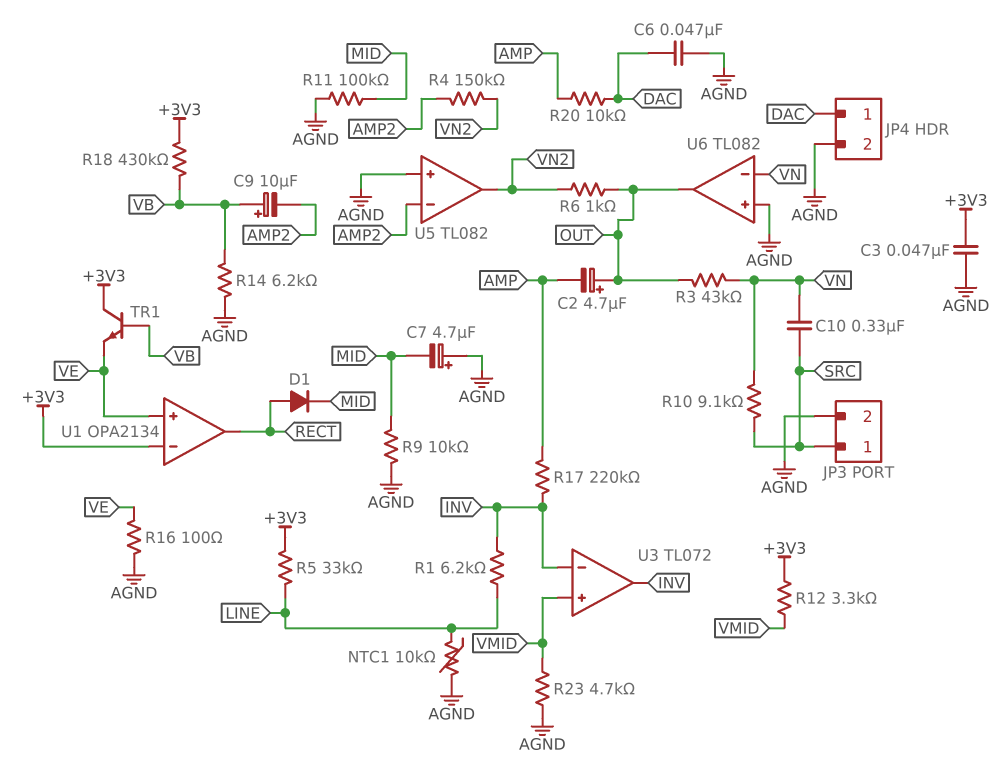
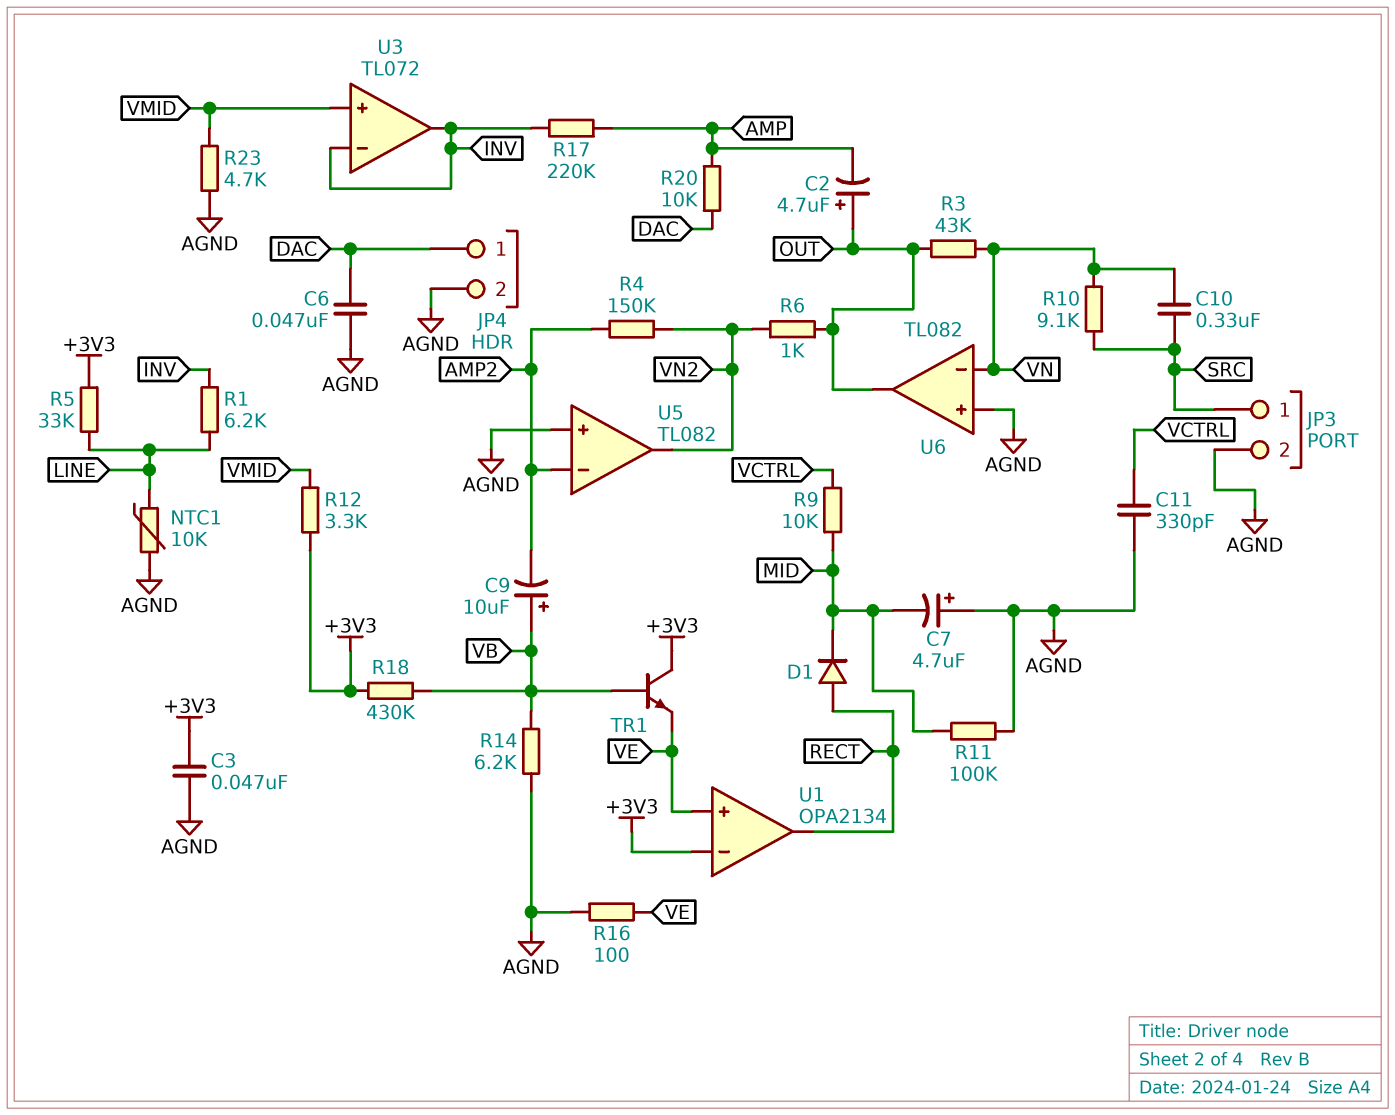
C11: none -> 330pF (AGND, VCTRL)
R9: 10k (AGND, MID) -> 10k (MID, VCTRL)

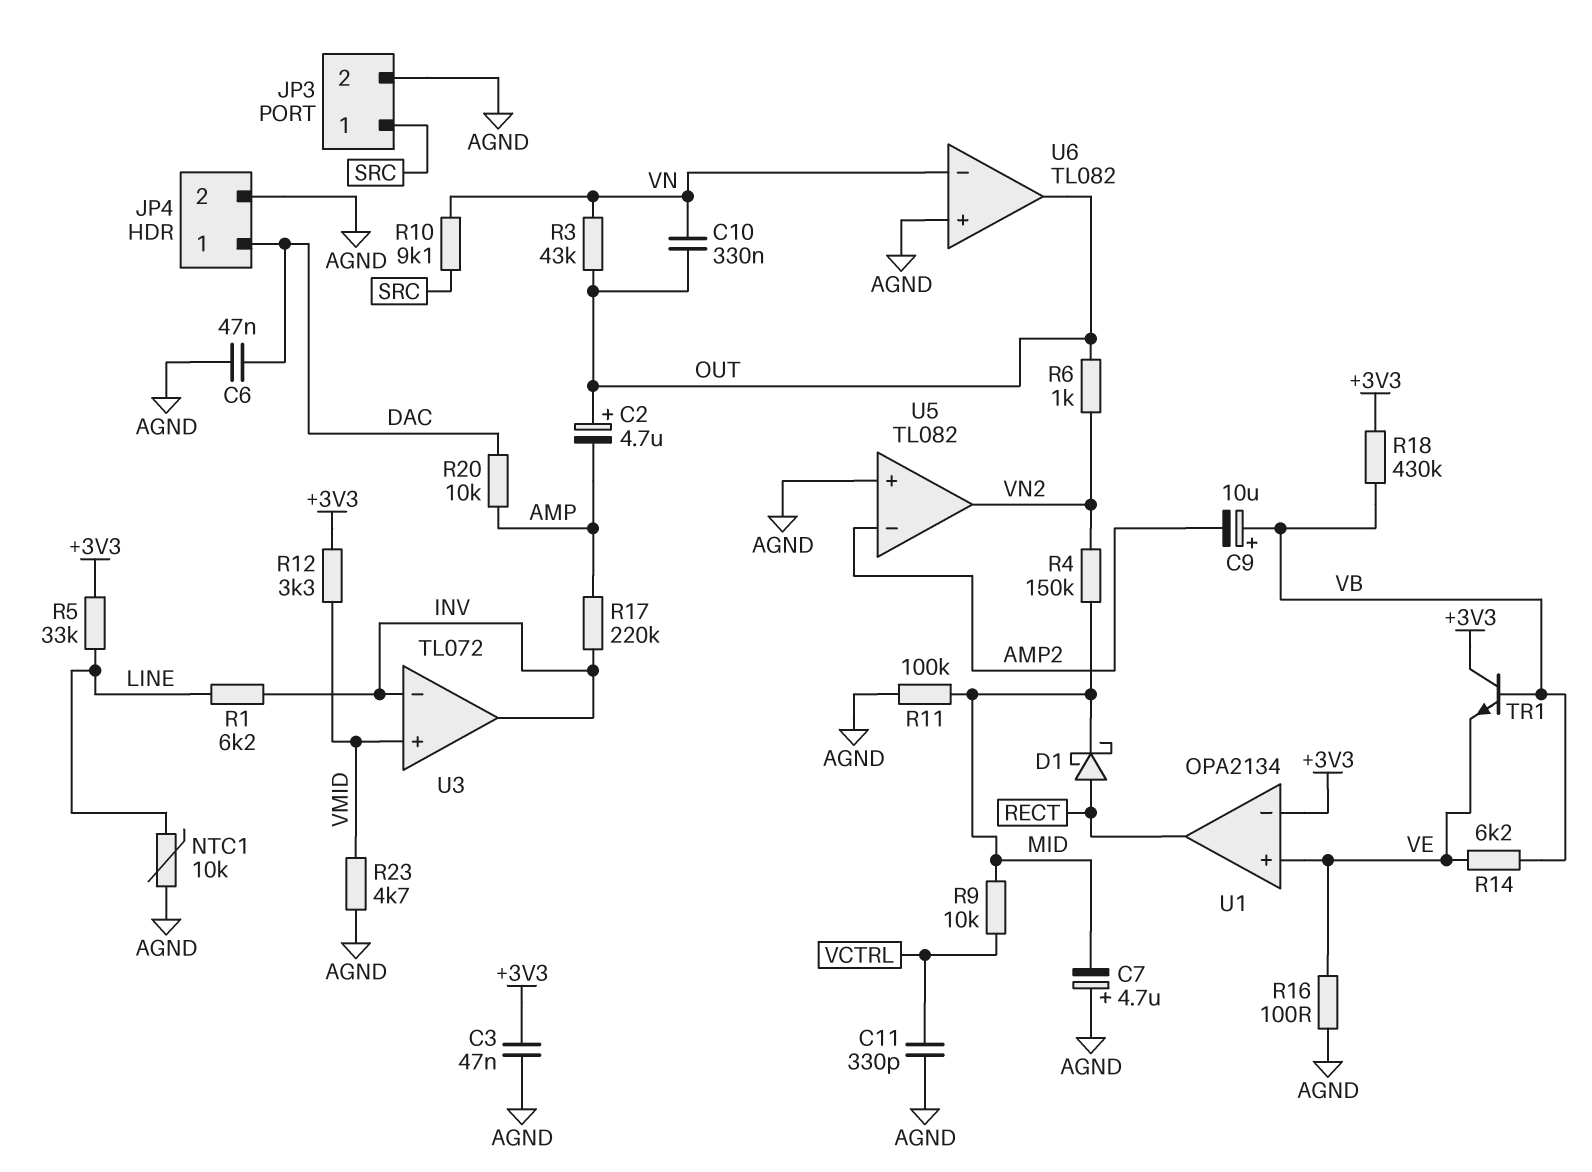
C10: 330nF (SRC, VN) -> 330nF (OUT, VN)
D1: diode (A RECT, K MID) -> schottky (A RECT, K MID)
R4: 150k (AMP2, VN2) -> 150k (MID, VN2)
R14: 6.2k (AGND, VB) -> 6.2k (VB, VE)

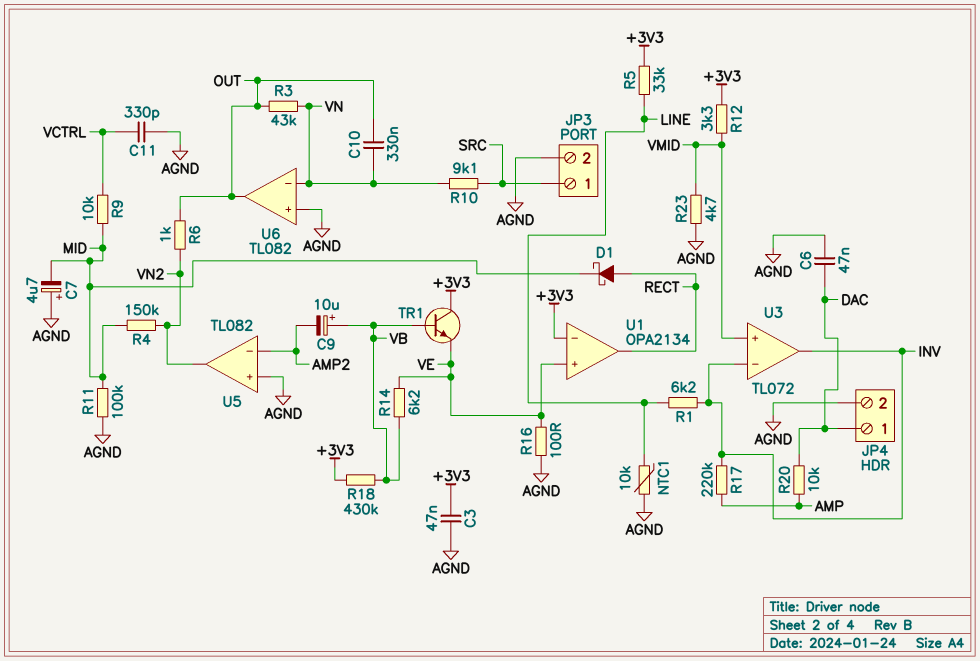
C2: 4.7uF (plus OUT, minus AMP) -> none

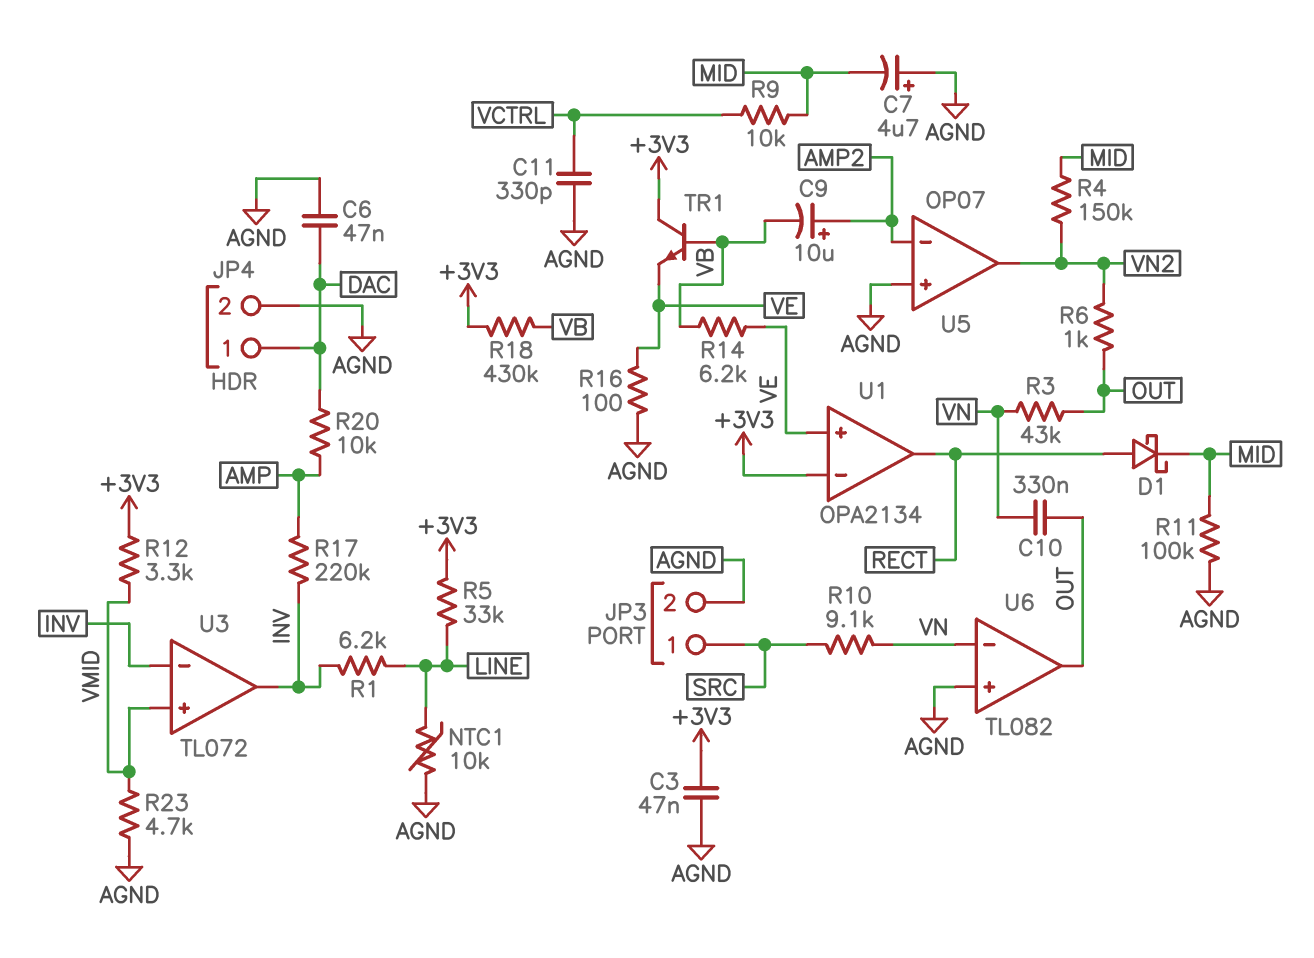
C9: 10uF (plus VB, minus AMP2) -> 10uF (plus AMP2, minus VB)
U5: TL082 -> OP07

